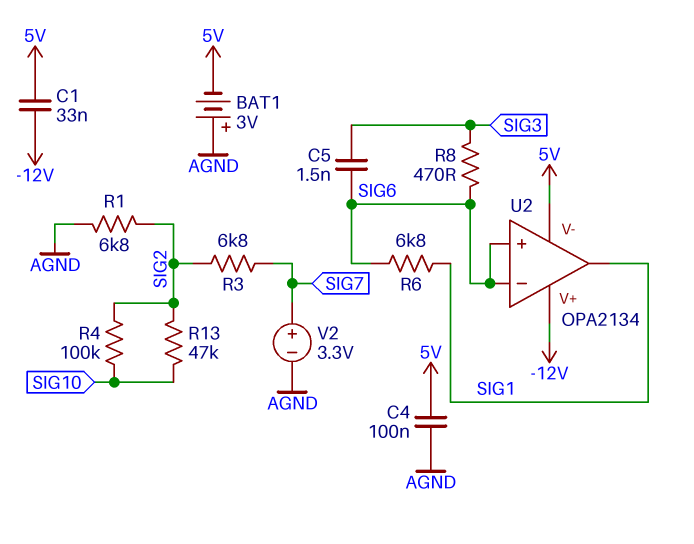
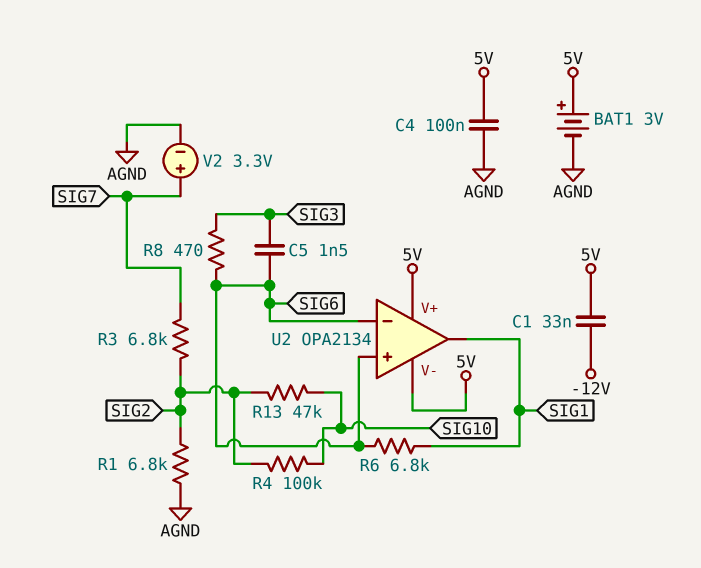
BAT1: 3V (plus AGND, minus 5V) -> 3V (plus 5V, minus AGND)
U2 pin V+: -12V -> 5V

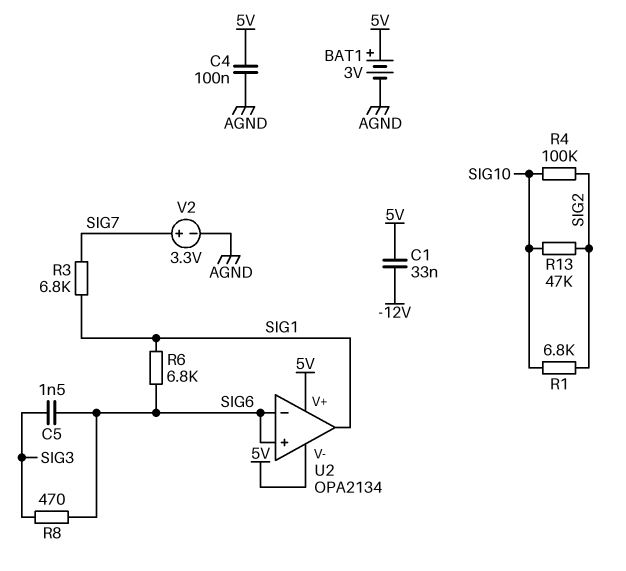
R1: 6.8k (AGND, SIG2) -> 6.8k (SIG2, SIG10)
R3: 6.8k (SIG2, SIG7) -> 6.8k (SIG1, SIG7)

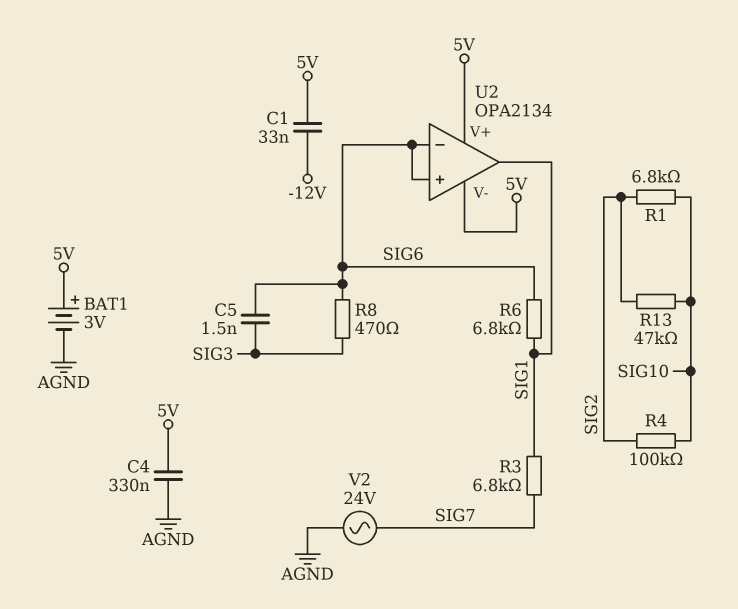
C4: 100nF (5V, AGND) -> 330nF (5V, AGND)
V2: 3.3V (plus SIG7, minus AGND) -> AC 24V (AGND, SIG7)

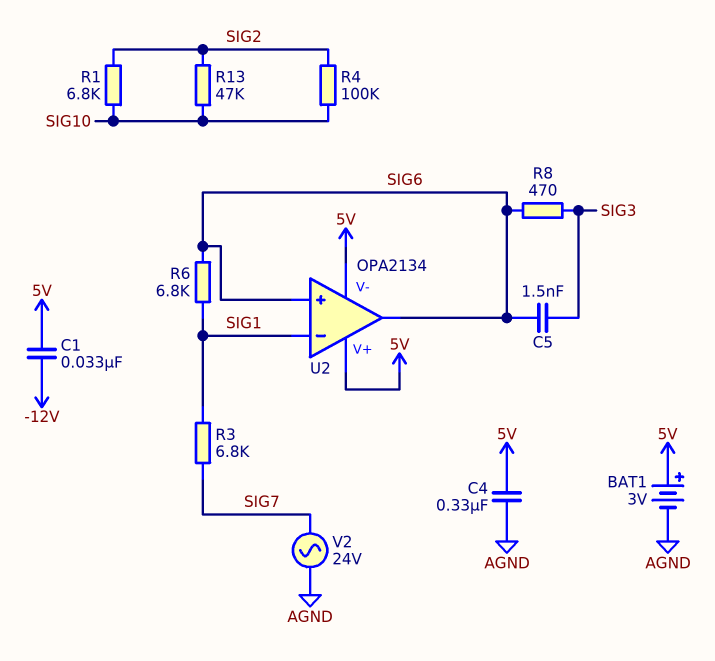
U2 pin in-: SIG6 -> SIG1
U2 pin out: SIG1 -> SIG6

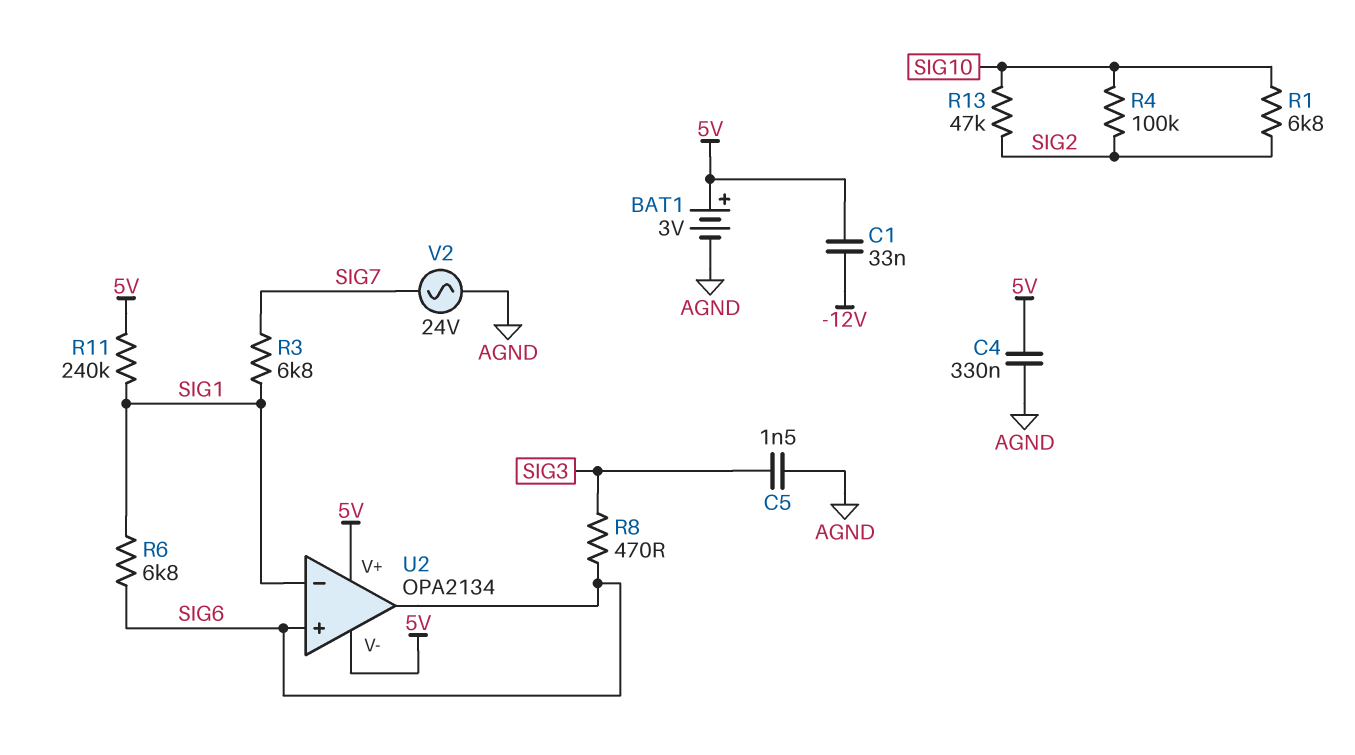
C5: 1.5nF (SIG3, SIG6) -> 1.5nF (AGND, SIG3)
R11: none -> 240k (5V, SIG1)

